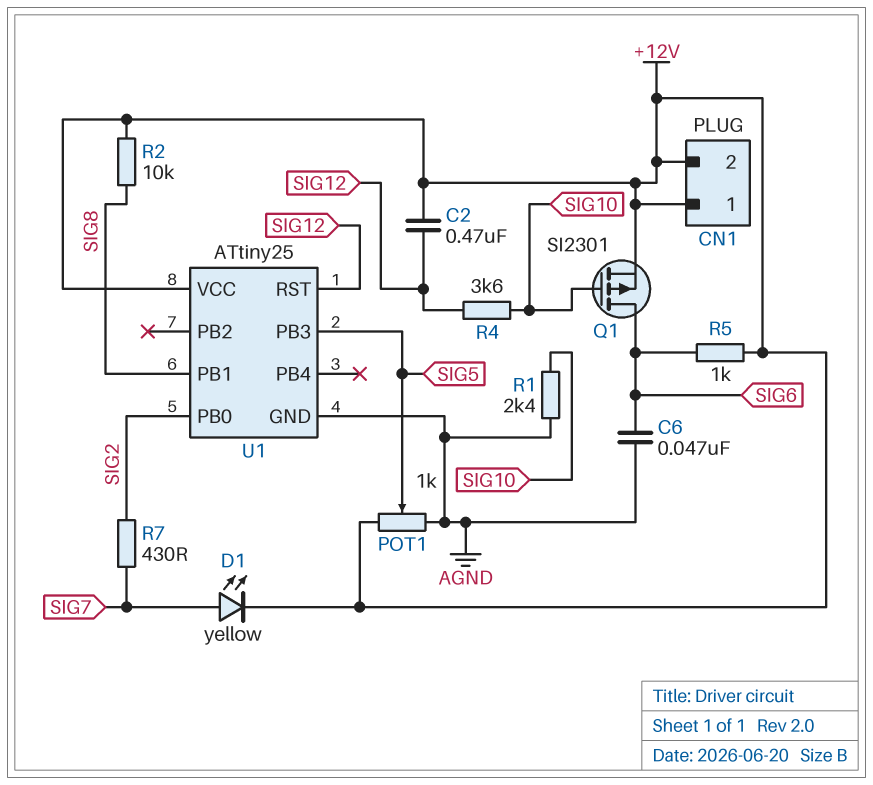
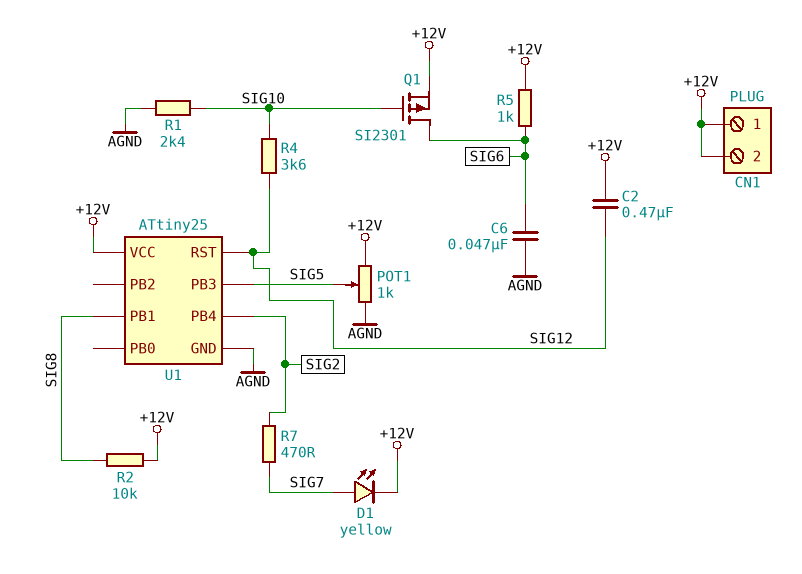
R7: 430 (SIG2, SIG7) -> 470 (SIG2, SIG7)
U1 pin PB0: SIG2 -> none
U1 pin PB4: none -> SIG2

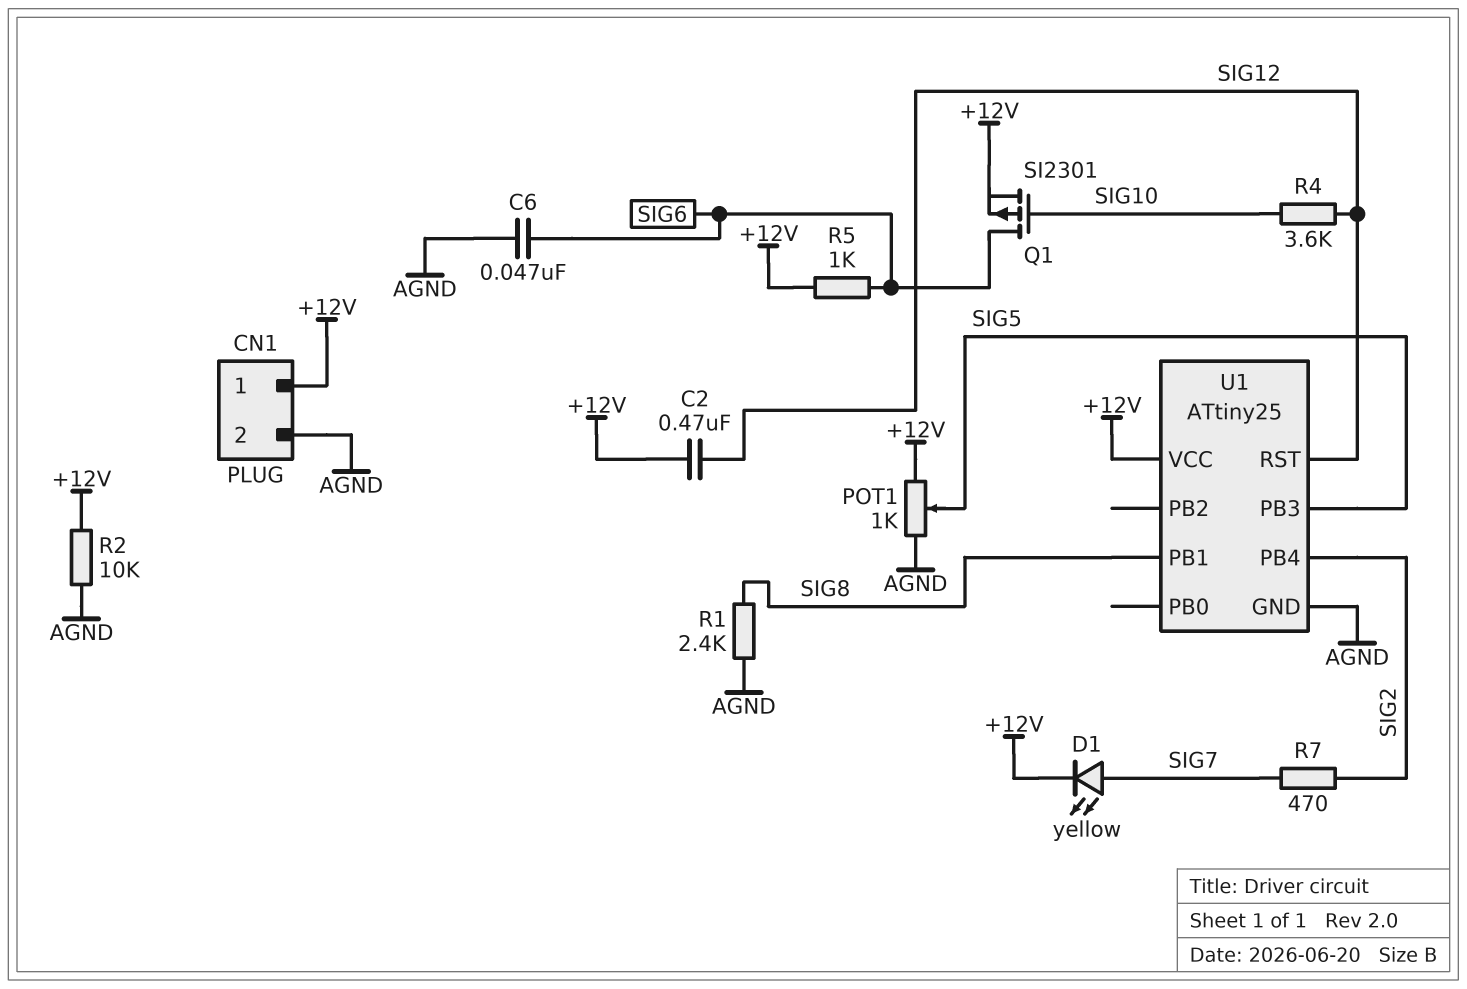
CN1 pin 2: +12V -> AGND
R1: 2.4k (AGND, SIG10) -> 2.4k (AGND, SIG8)
R2: 10k (+12V, SIG8) -> 10k (+12V, AGND)

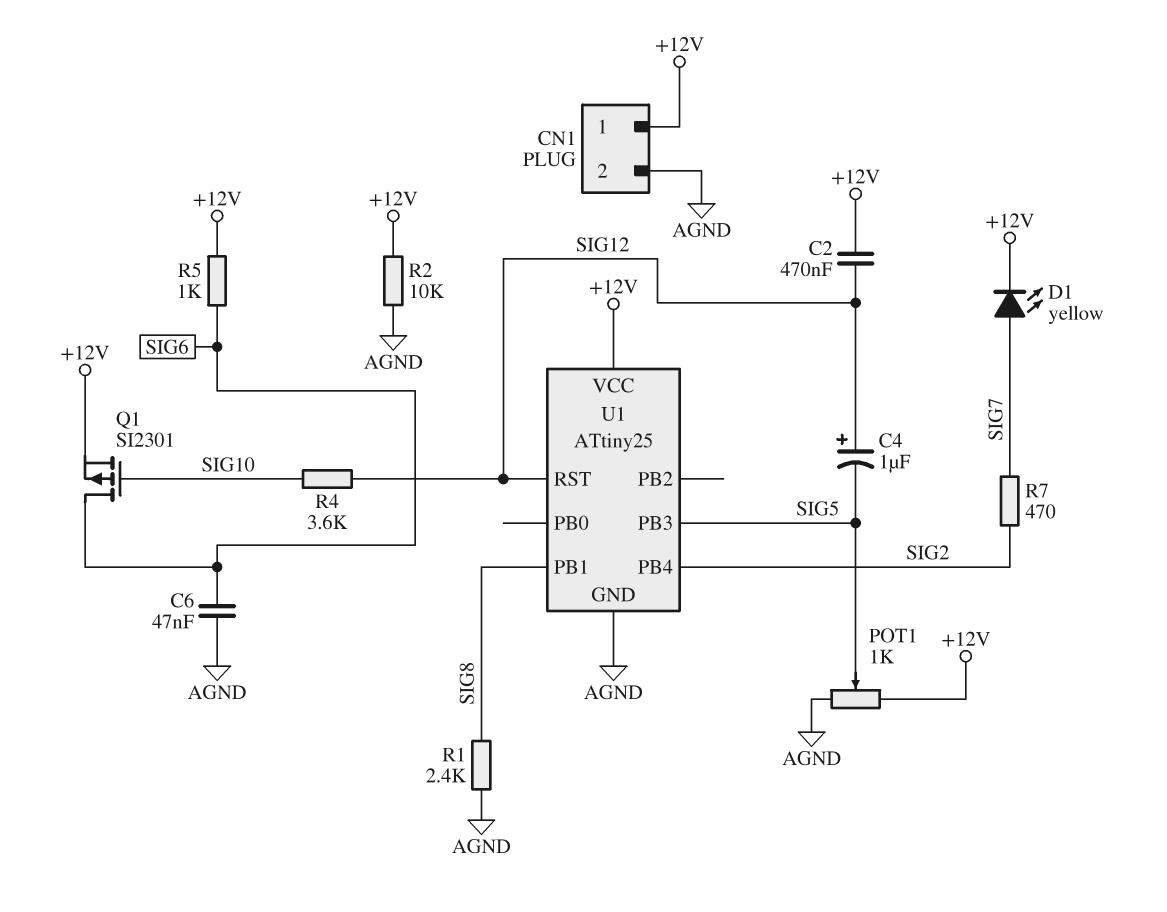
C4: none -> 1uF (plus SIG12, minus SIG5)

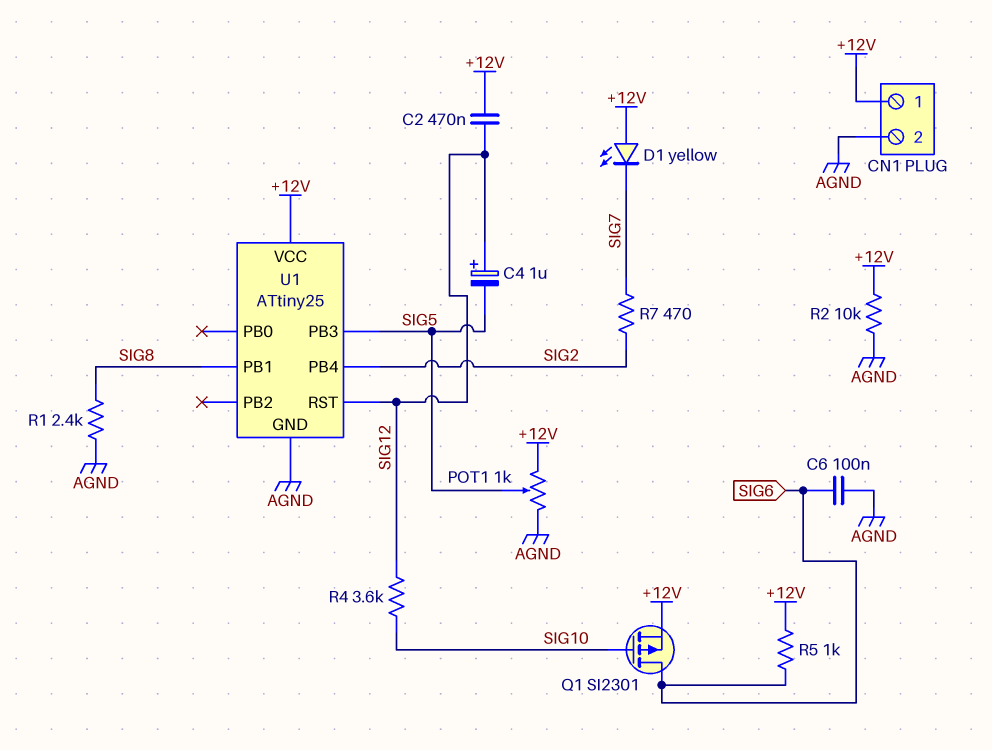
C6: 47nF (AGND, SIG6) -> 100nF (AGND, SIG6)
D1: LED yellow (A SIG7, K +12V) -> LED yellow (A +12V, K SIG7)

